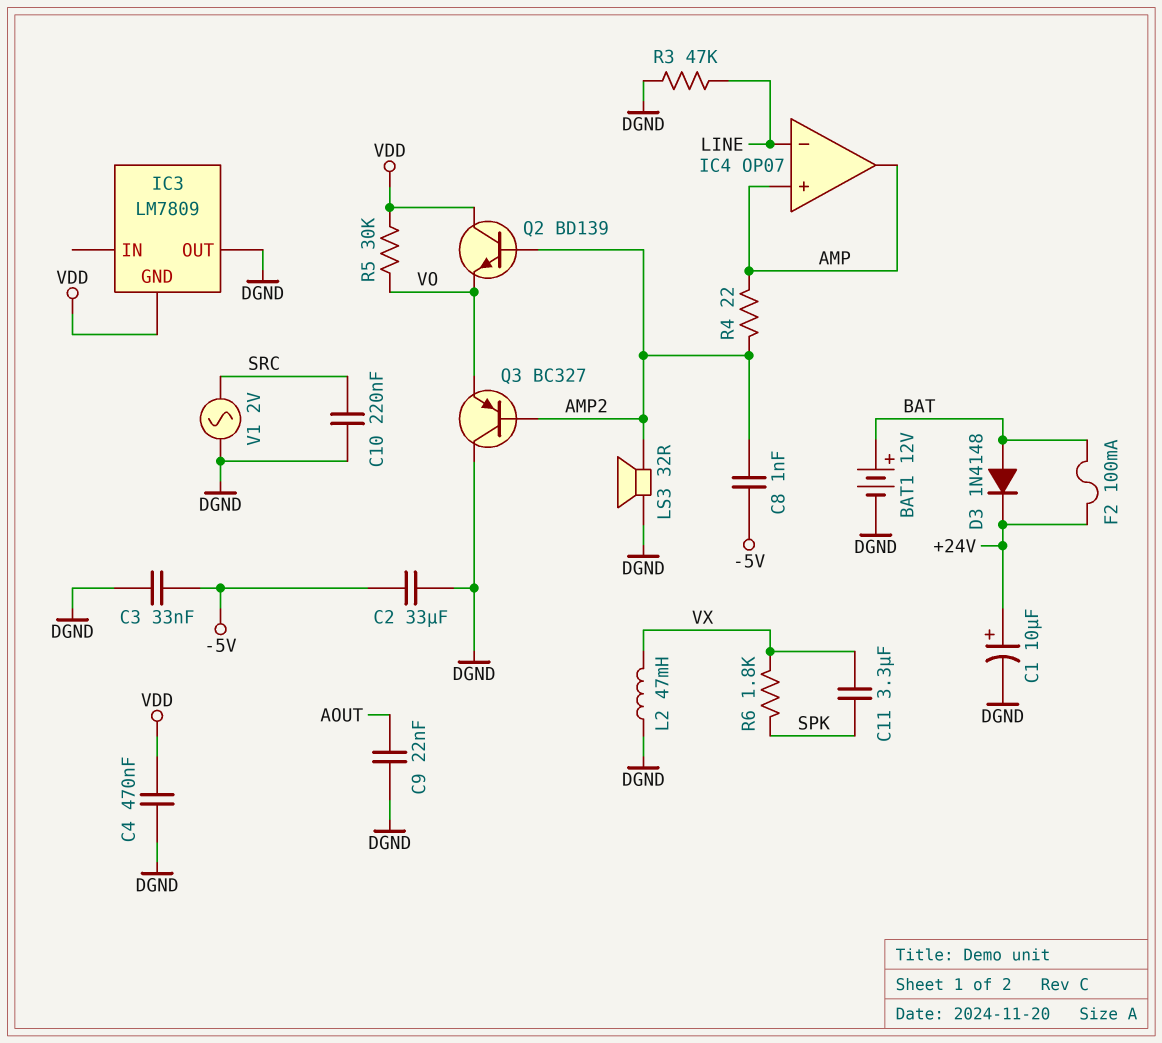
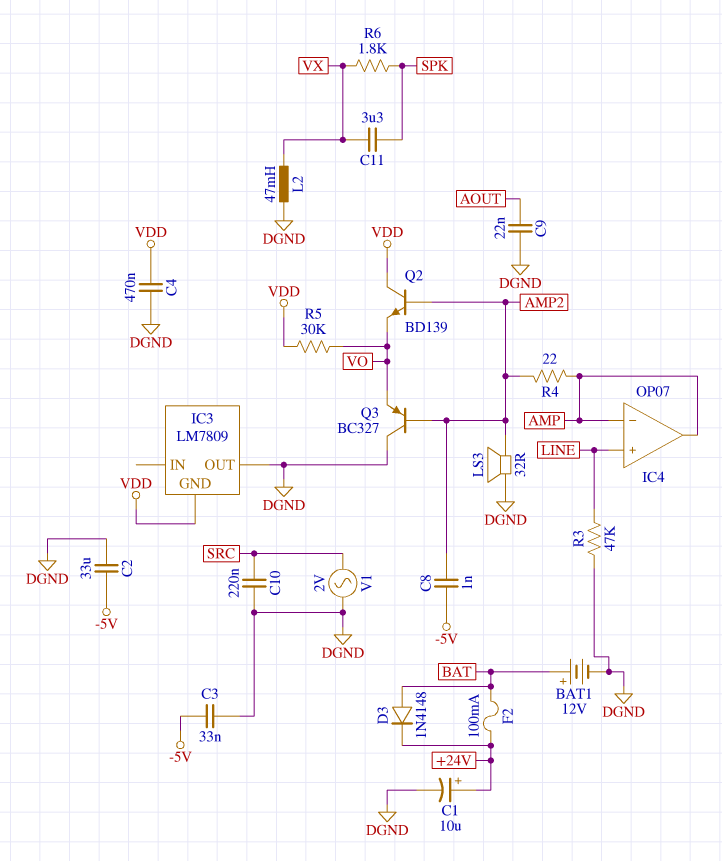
IC4 pin in+: AMP -> LINE
IC4 pin in-: LINE -> AMP

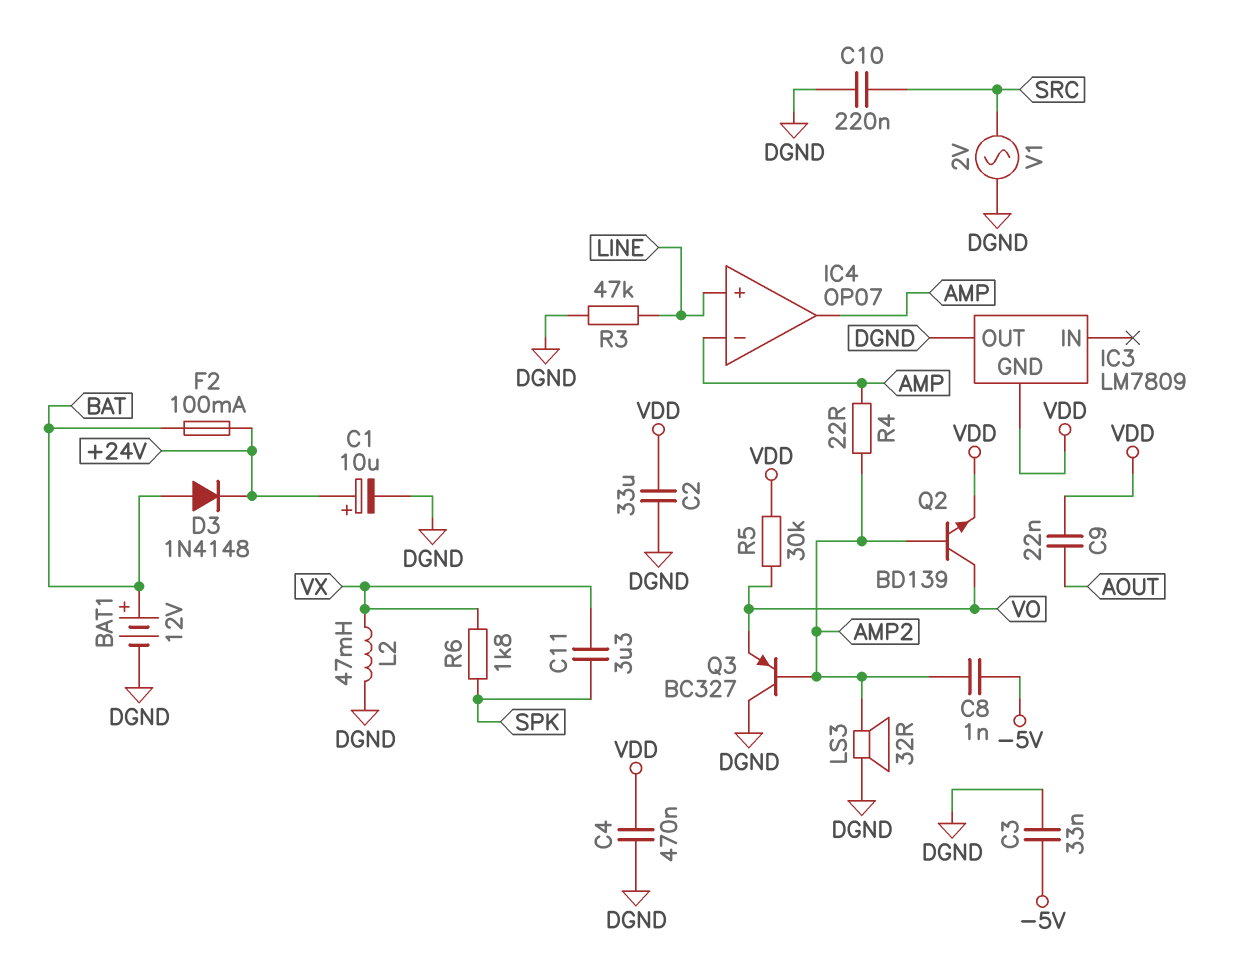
C2: 33uF (-5V, DGND) -> 33uF (DGND, VDD)
C9: 22nF (AOUT, DGND) -> 22nF (AOUT, VDD)
Q2: NPN BD139 (B AMP2, C VDD, E VO) -> NPN BD139 (B AMP2, C VO, E VDD)

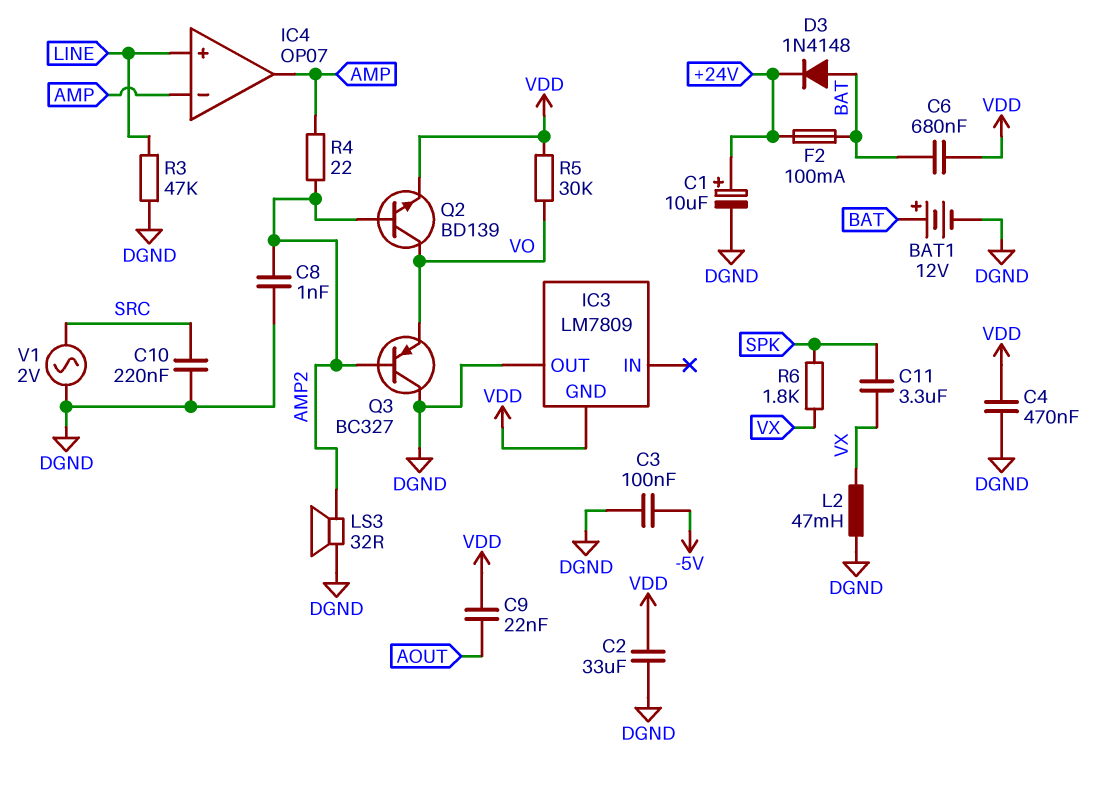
C3: 33nF (-5V, DGND) -> 100nF (-5V, DGND)
C6: none -> 680nF (BAT, VDD)
C8: 1nF (-5V, AMP2) -> 1nF (AMP2, DGND)

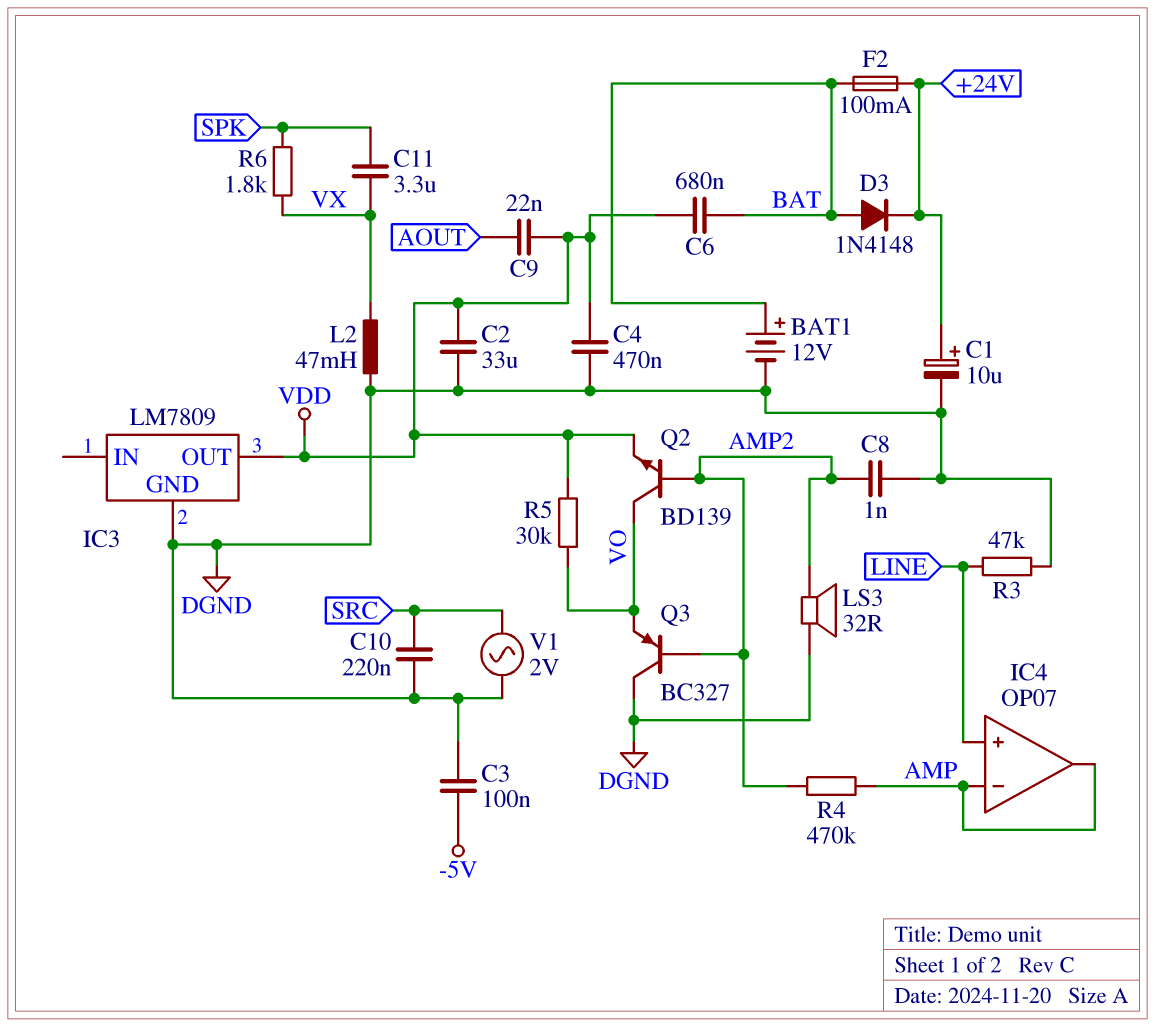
IC3 pin GND: VDD -> DGND
IC3 pin OUT: DGND -> VDD
R4: 22 (AMP, AMP2) -> 470k (AMP, AMP2)

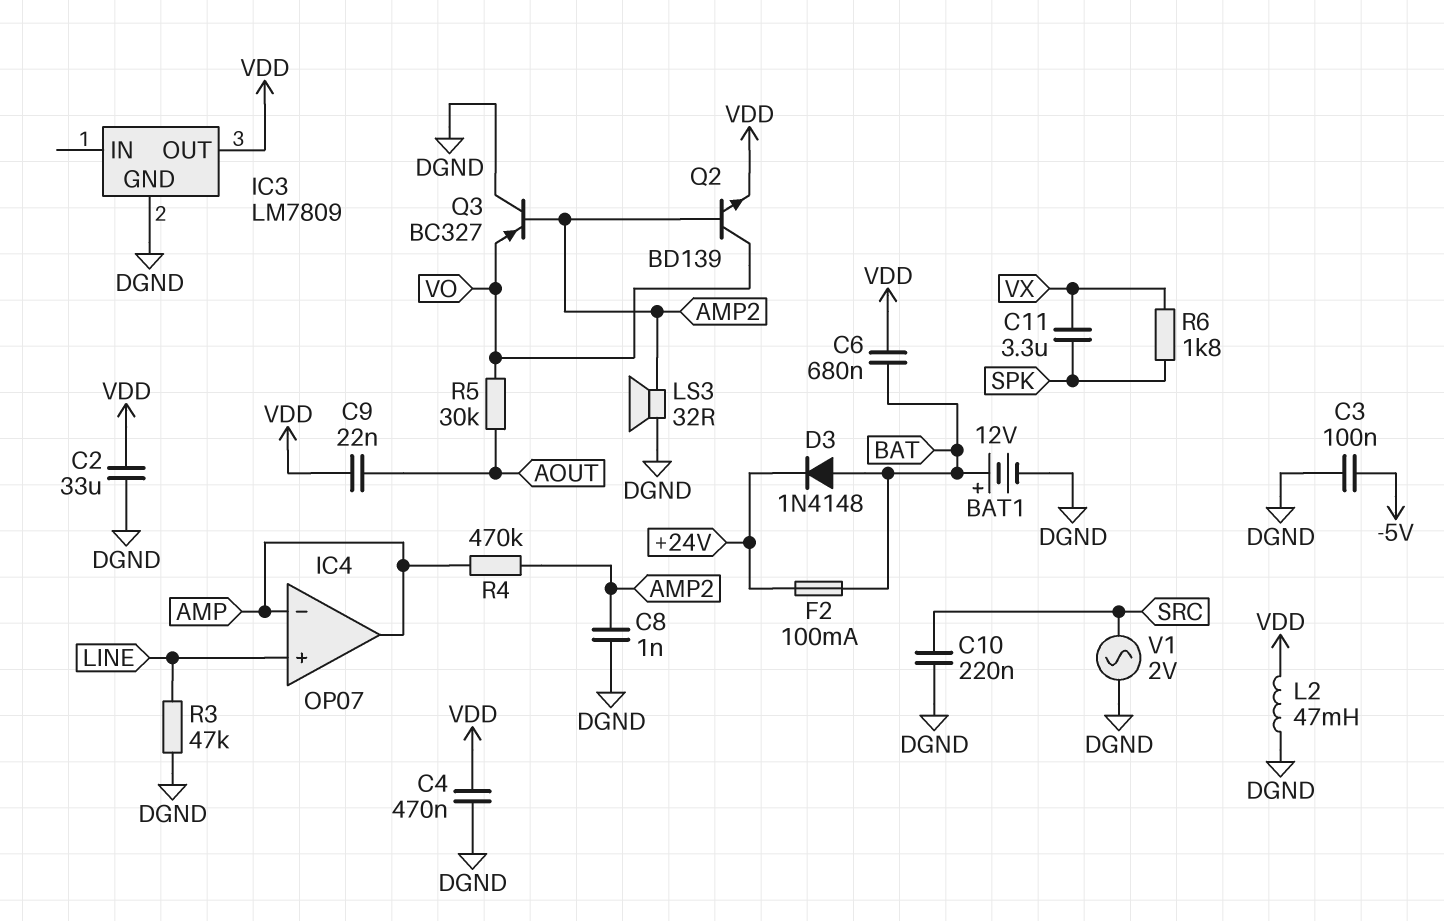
C1: 10uF (plus +24V, minus DGND) -> none
L2: 47mH (DGND, VX) -> 47mH (DGND, VDD)
R5: 30k (VDD, VO) -> 30k (AOUT, VO)

